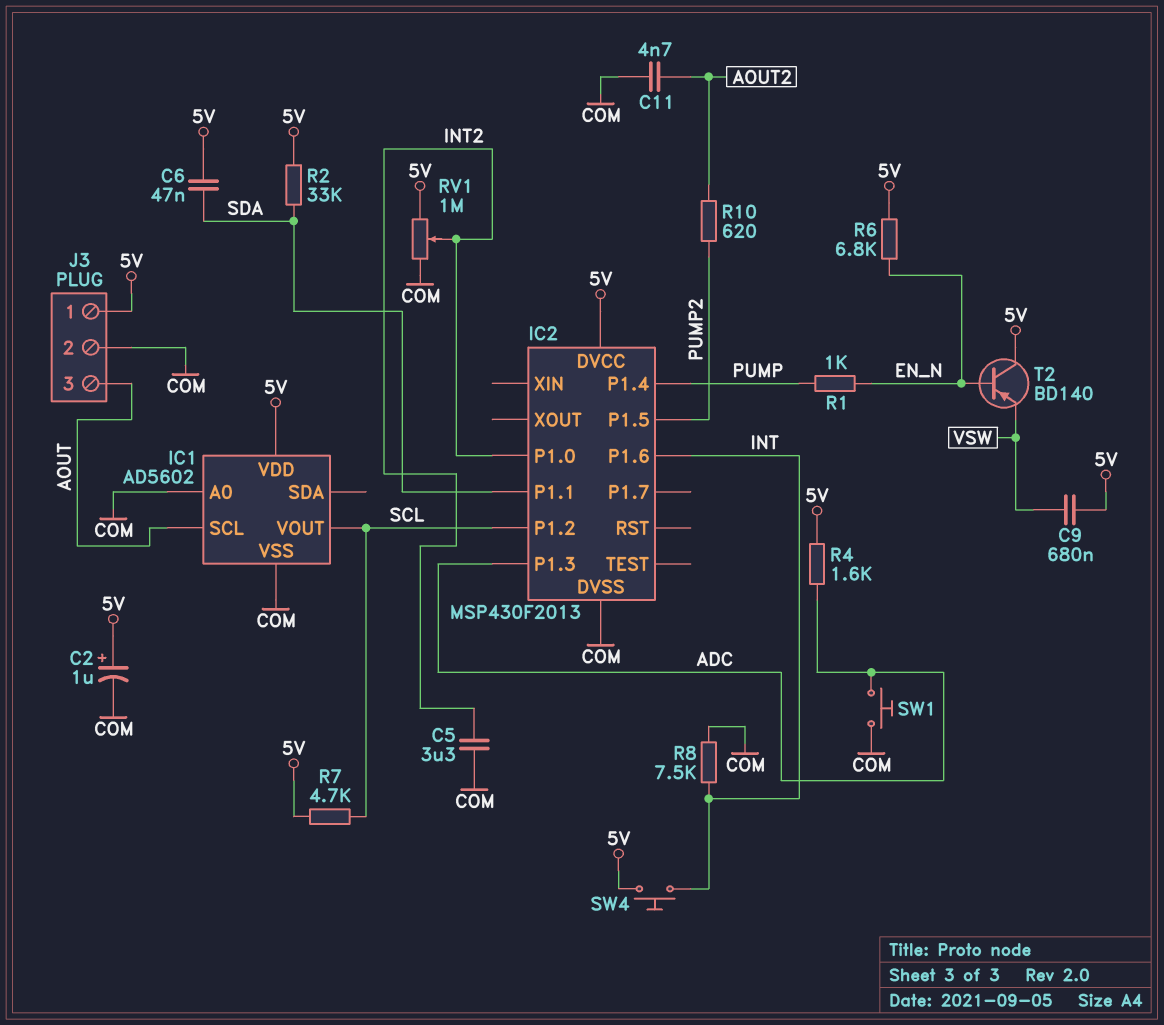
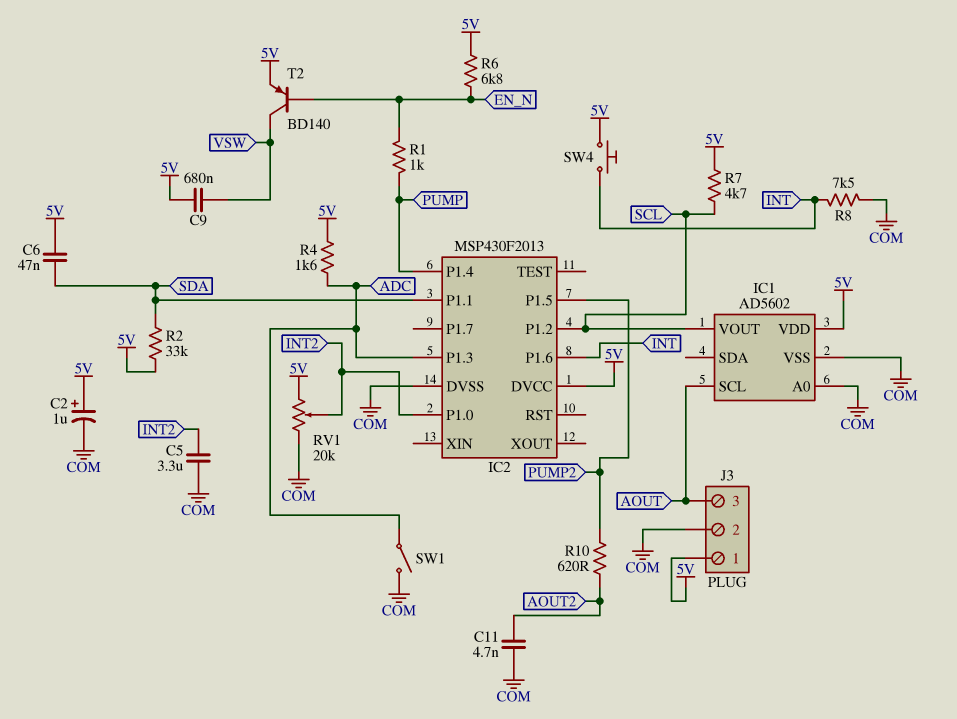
RV1: 1M (5V, COM, wiper INT2) -> 20k (5V, COM, wiper INT2)
SW1: button (ADC, COM) -> switch (ADC, COM)
T2: PNP BD140 (B EN_N, C 5V, E VSW) -> PNP BD140 (B EN_N, C VSW, E 5V)

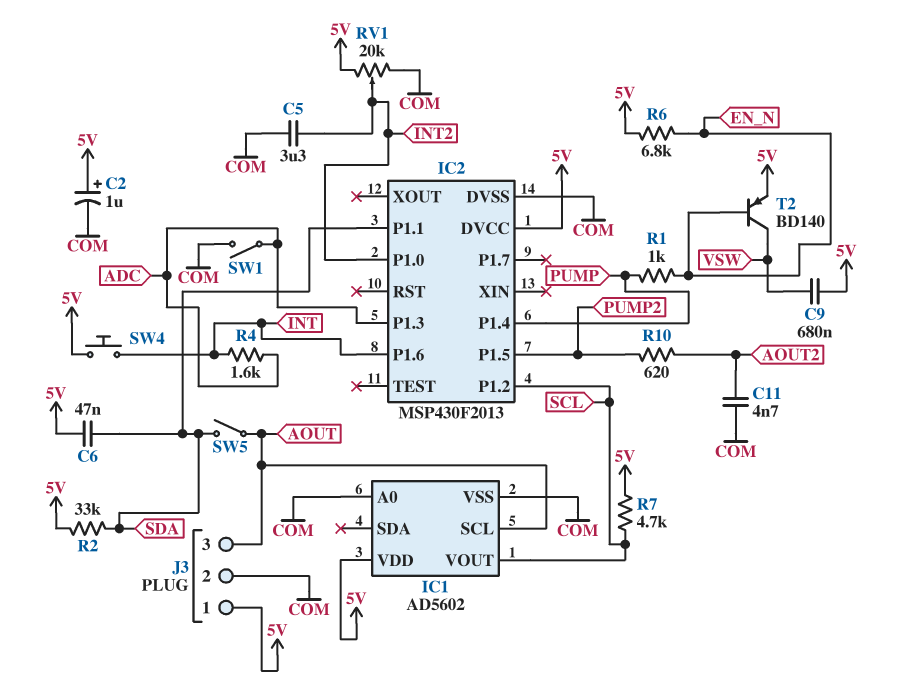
R4: 1.6k (5V, ADC) -> 1.6k (ADC, INT)
R8: 7.5k (COM, INT) -> none
SW5: none -> switch (AOUT, SDA)

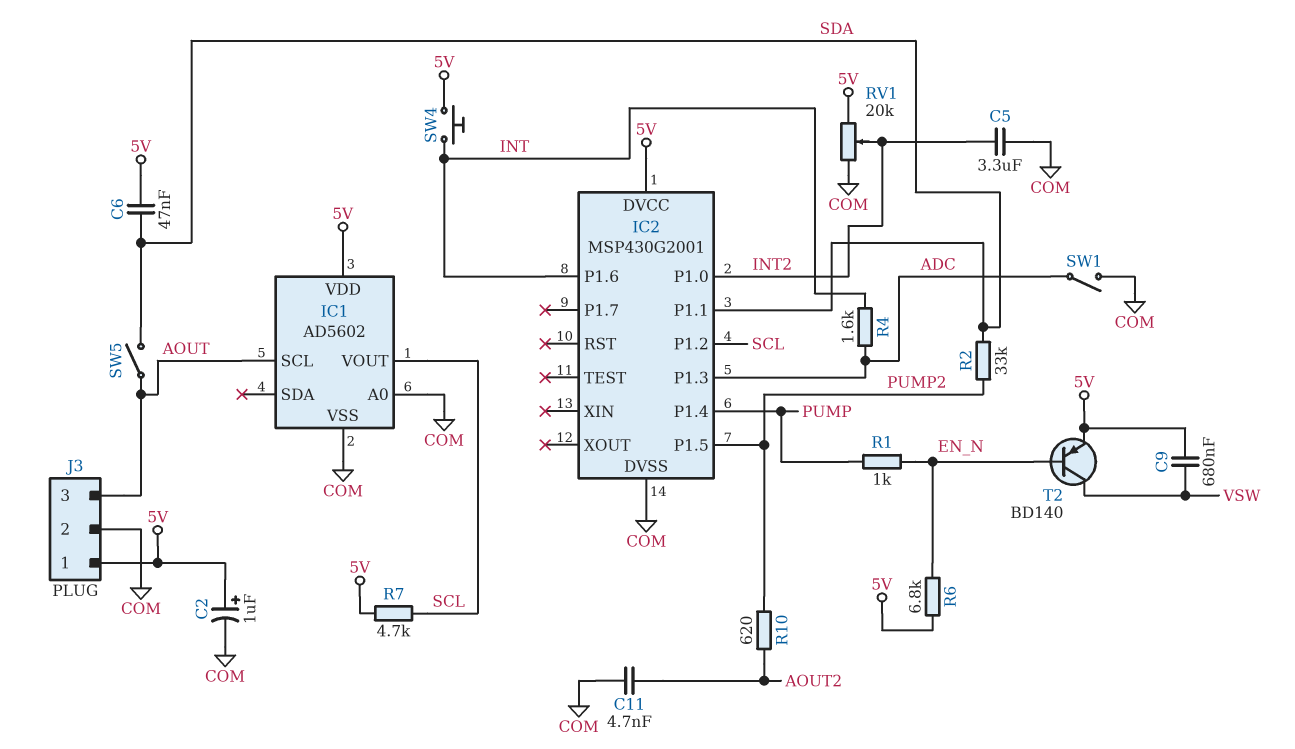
IC2: MSP430F2013 -> MSP430G2001
R2: 33k (5V, SDA) -> 33k (PUMP2, SDA)

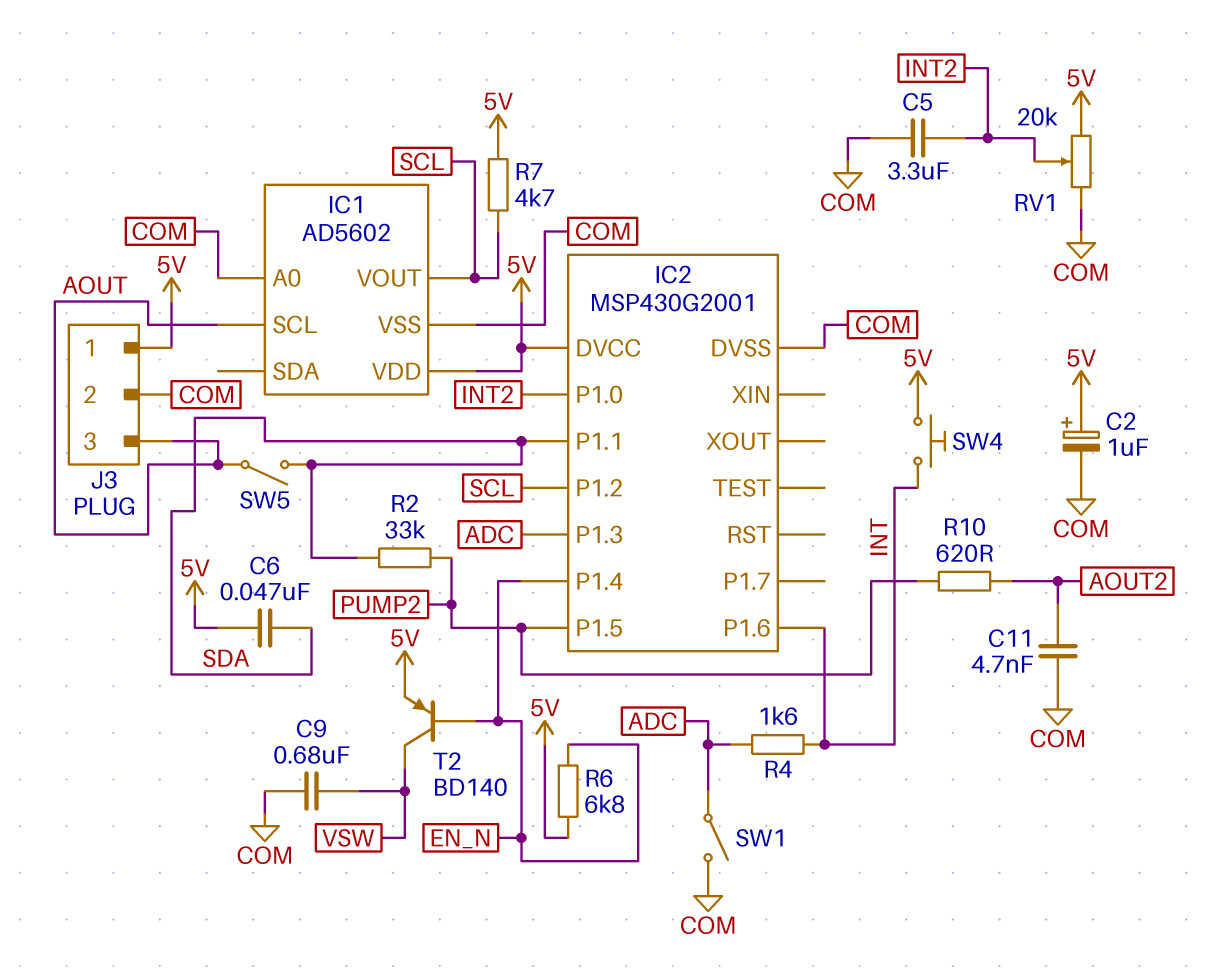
C9: 680nF (5V, VSW) -> 680nF (COM, VSW)
IC2 pin P1.4: PUMP -> EN_N
R1: 1k (EN_N, PUMP) -> none

